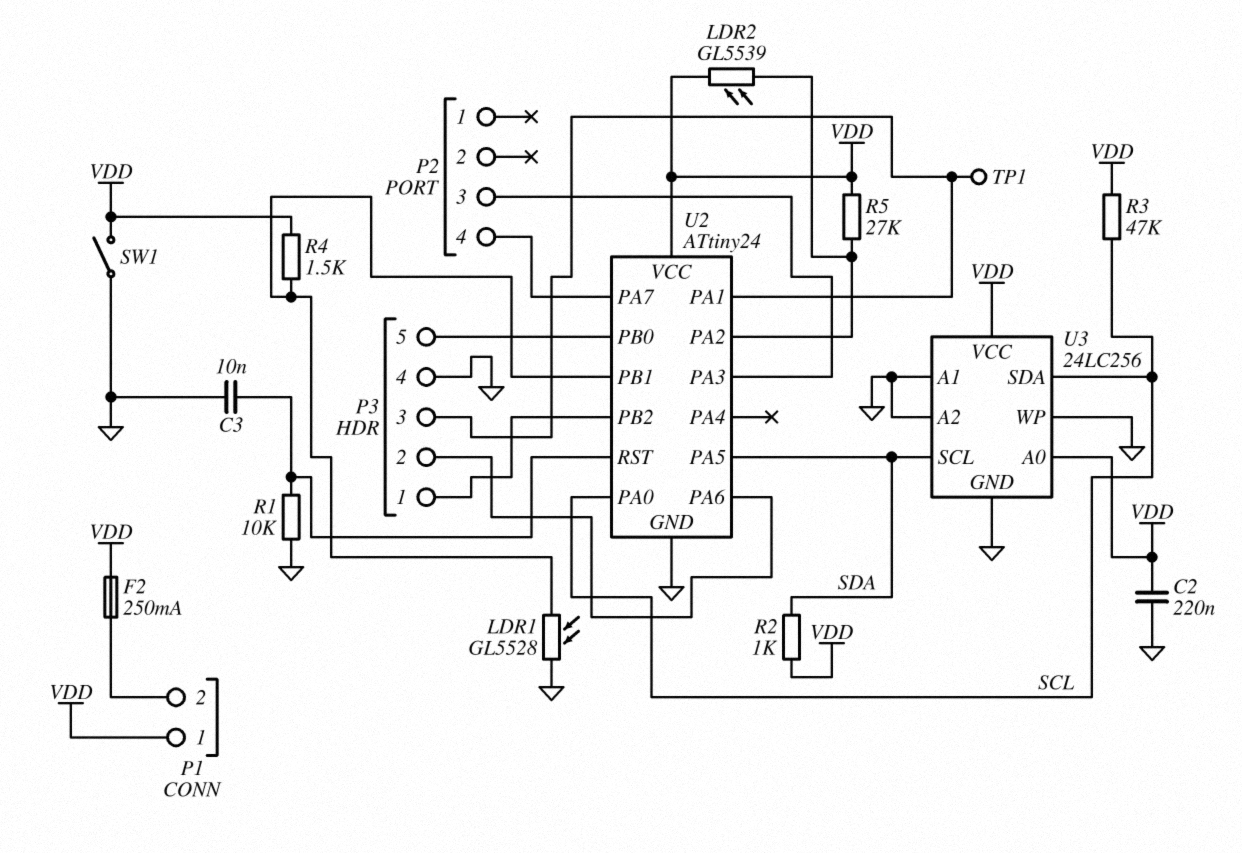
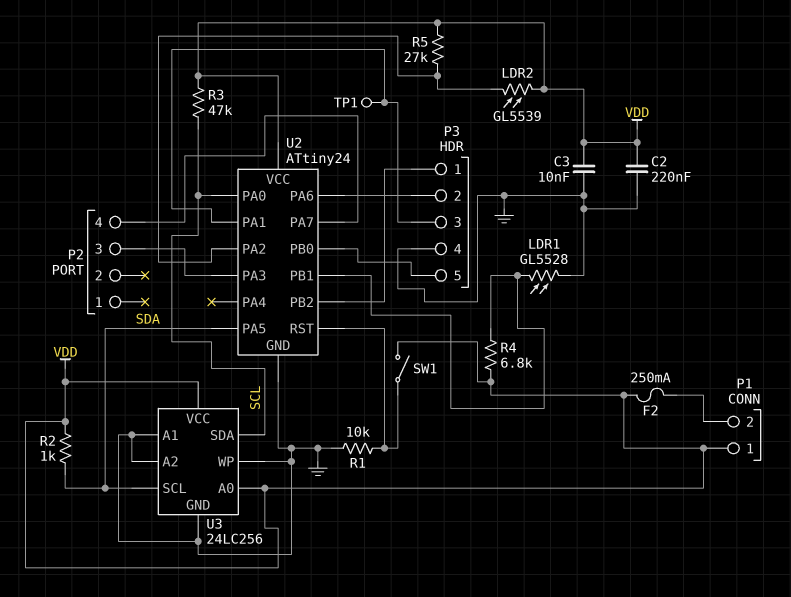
C3: 10nF (GND, U2/RST) -> 10nF (GND, VDD)
R4: 1.5k (U2/PB1, VDD) -> 6.8k (U2/PB1, VDD)
SW1: switch (GND, VDD) -> switch (U2/RST, VDD)

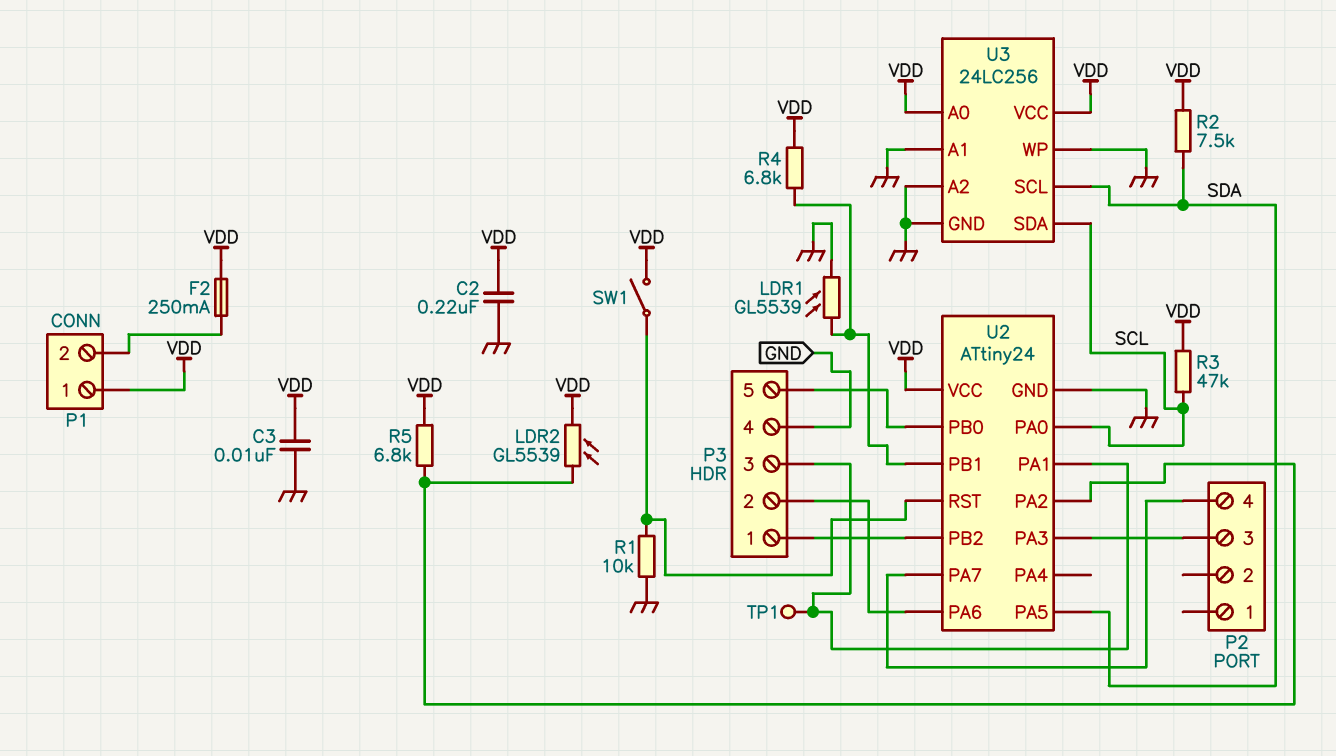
LDR1: GL5528 (GND, U2/PB1) -> GL5539 (GND, U2/PB1)
R2: 1k (SDA, VDD) -> 7.5k (SDA, VDD)
R5: 27k (U2/PA2, VDD) -> 6.8k (U2/PA2, VDD)

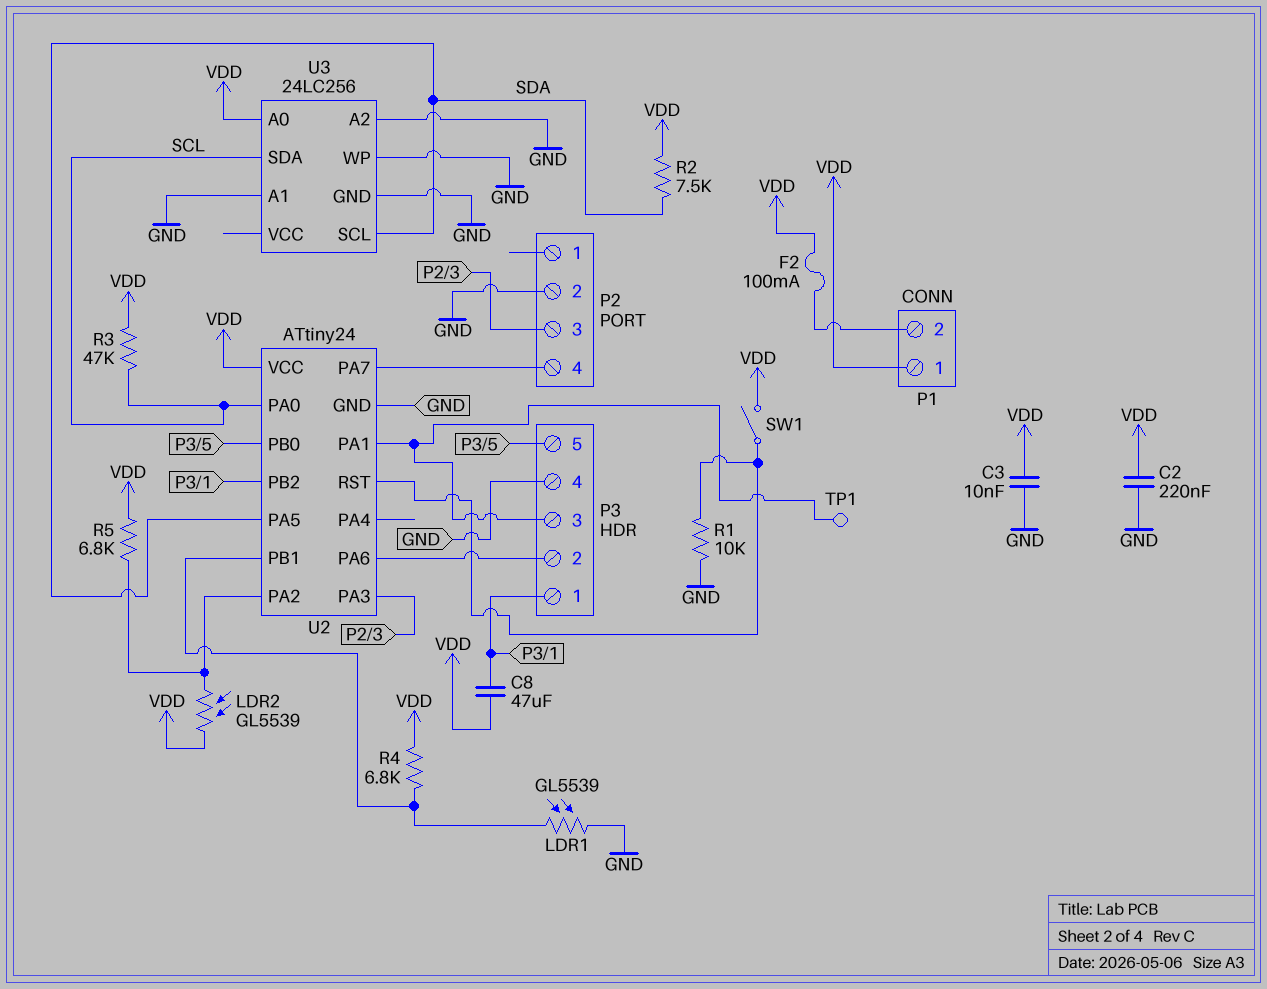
C8: none -> 47uF (P3/1, VDD)
F2: 250mA (P1/2, VDD) -> 100mA (P1/2, VDD)
P2 pin 2: none -> GND
U3 pin VCC: VDD -> none

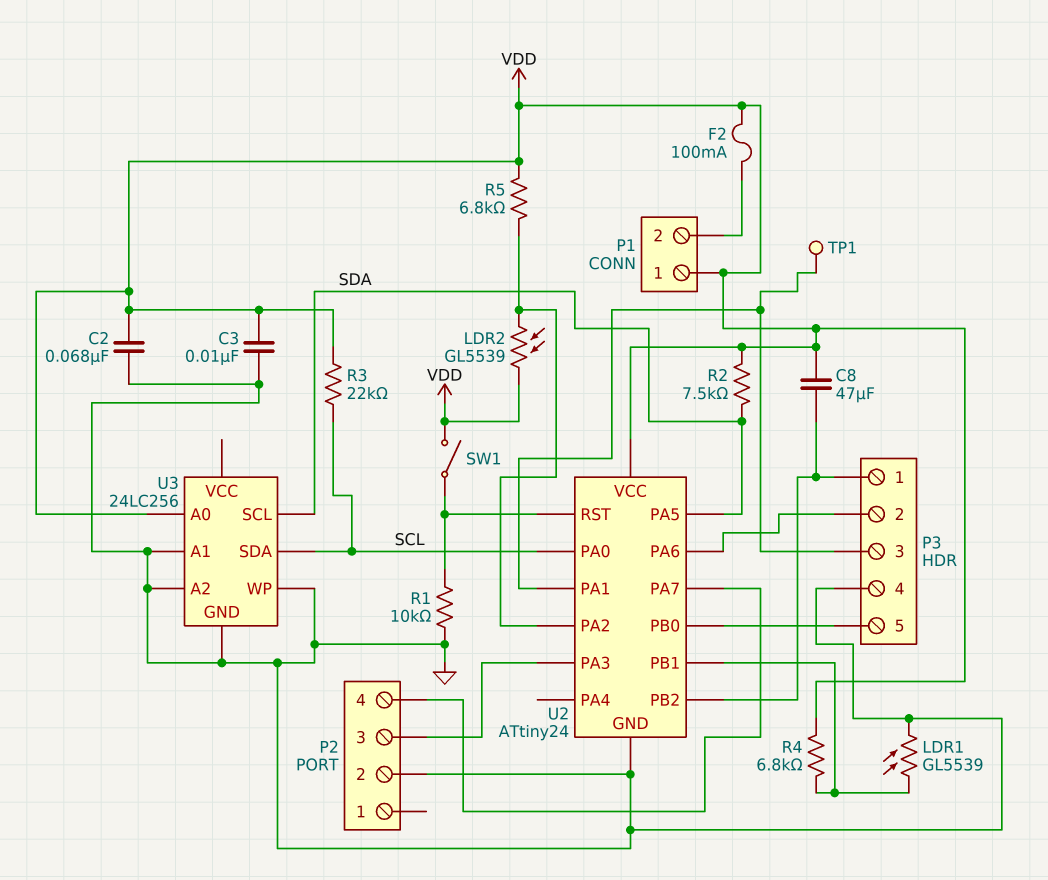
C2: 220nF (GND, VDD) -> 68nF (GND, VDD)
R3: 47k (SCL, VDD) -> 22k (SCL, VDD)

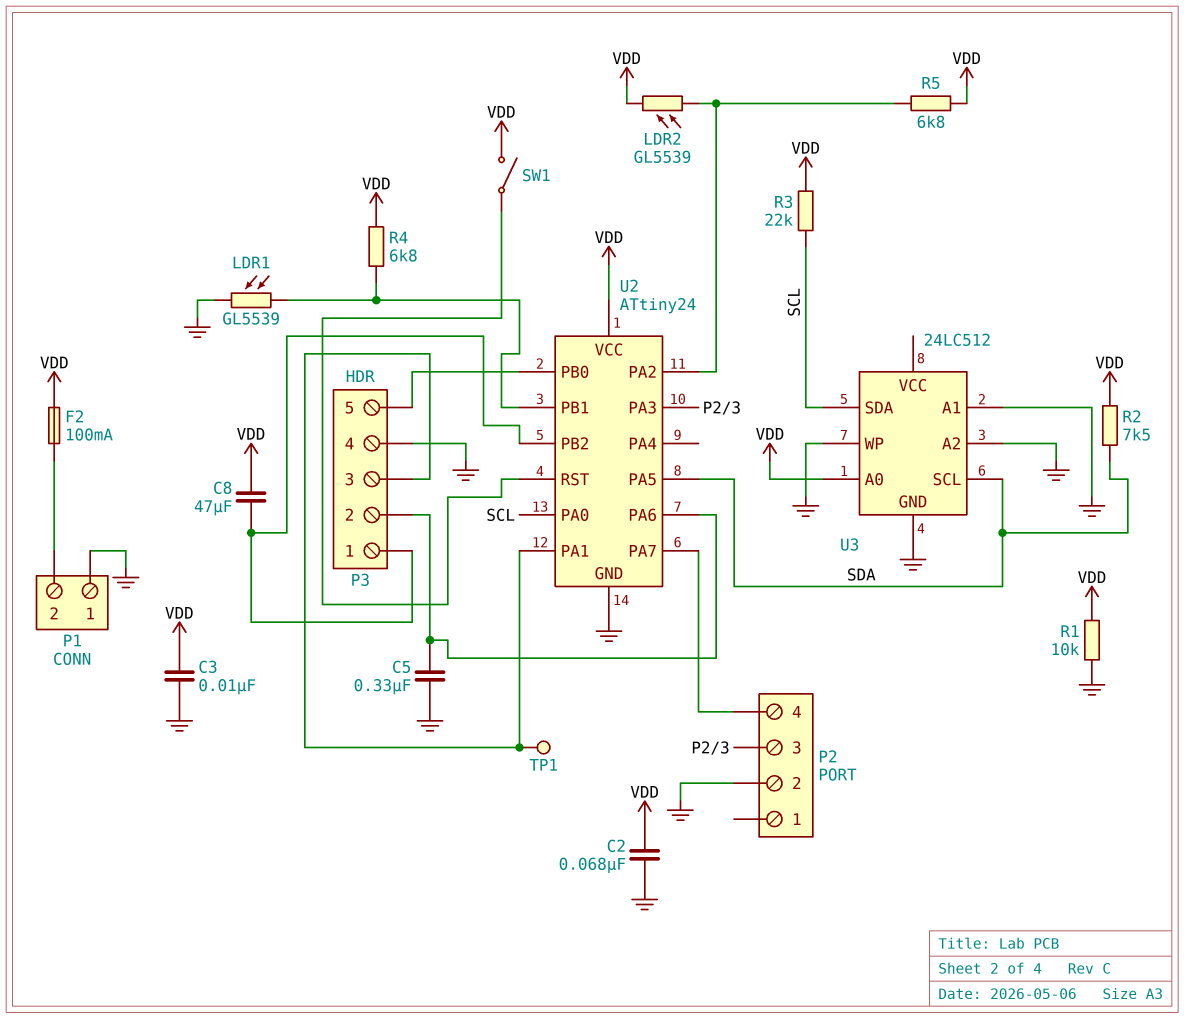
C5: none -> 330nF (GND, P3/2)
P1 pin 1: VDD -> GND
R1: 10k (GND, U2/RST) -> 10k (GND, VDD)
U3: 24LC256 -> 24LC512

